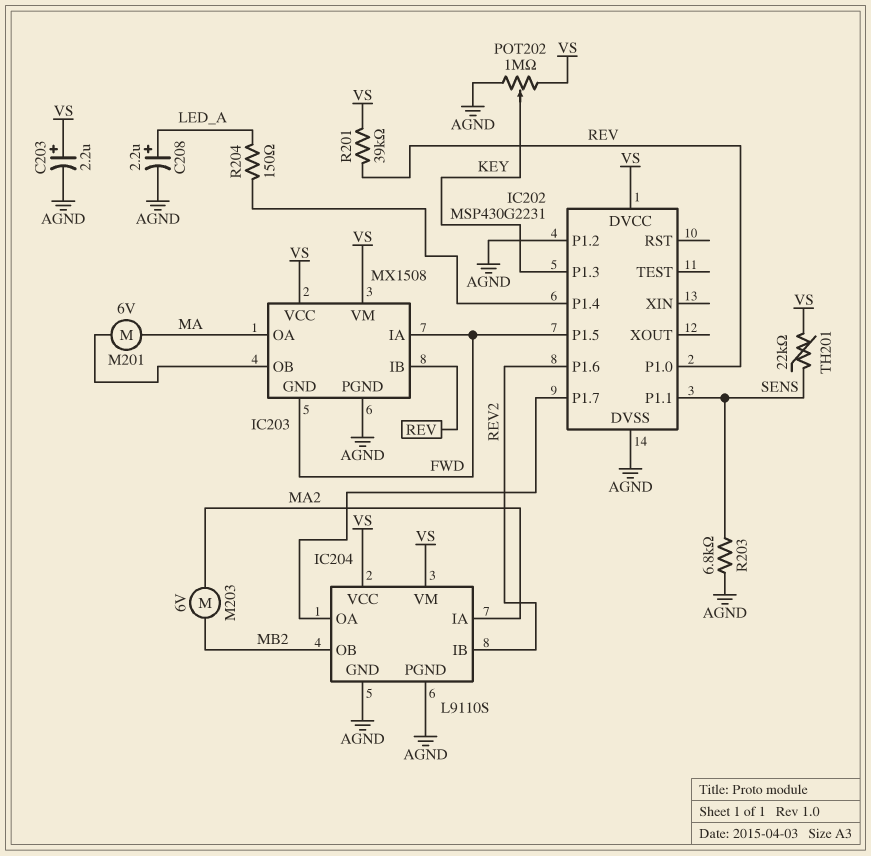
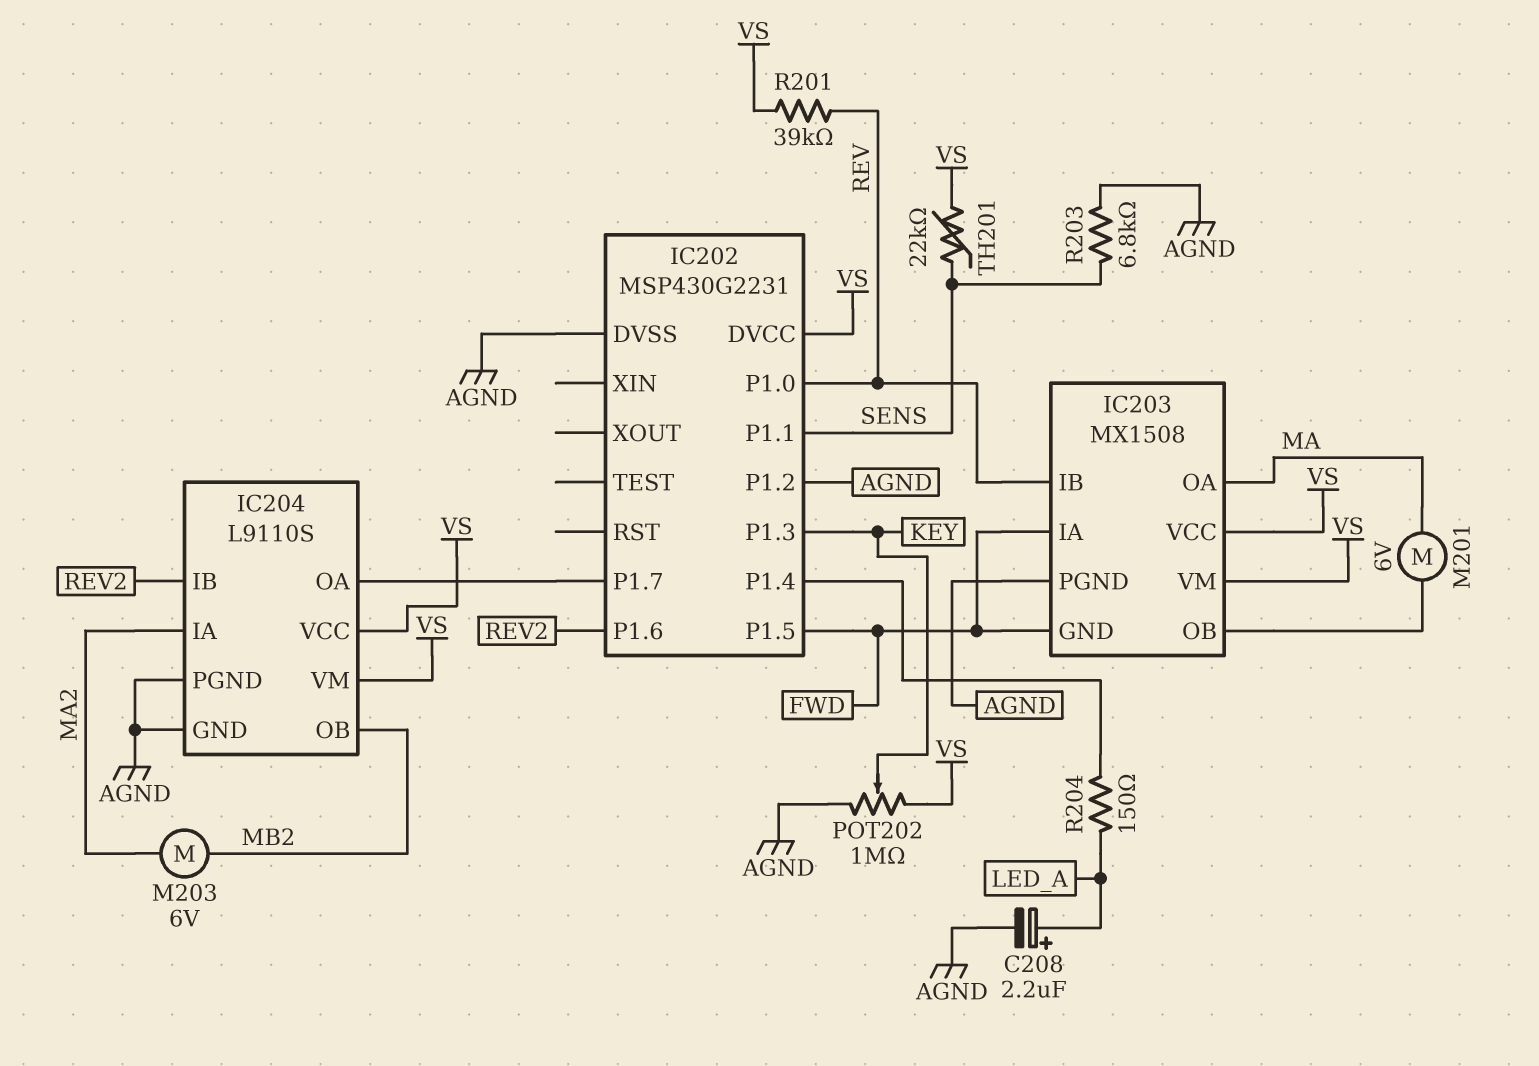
C203: 2.2uF (plus VS, minus AGND) -> none

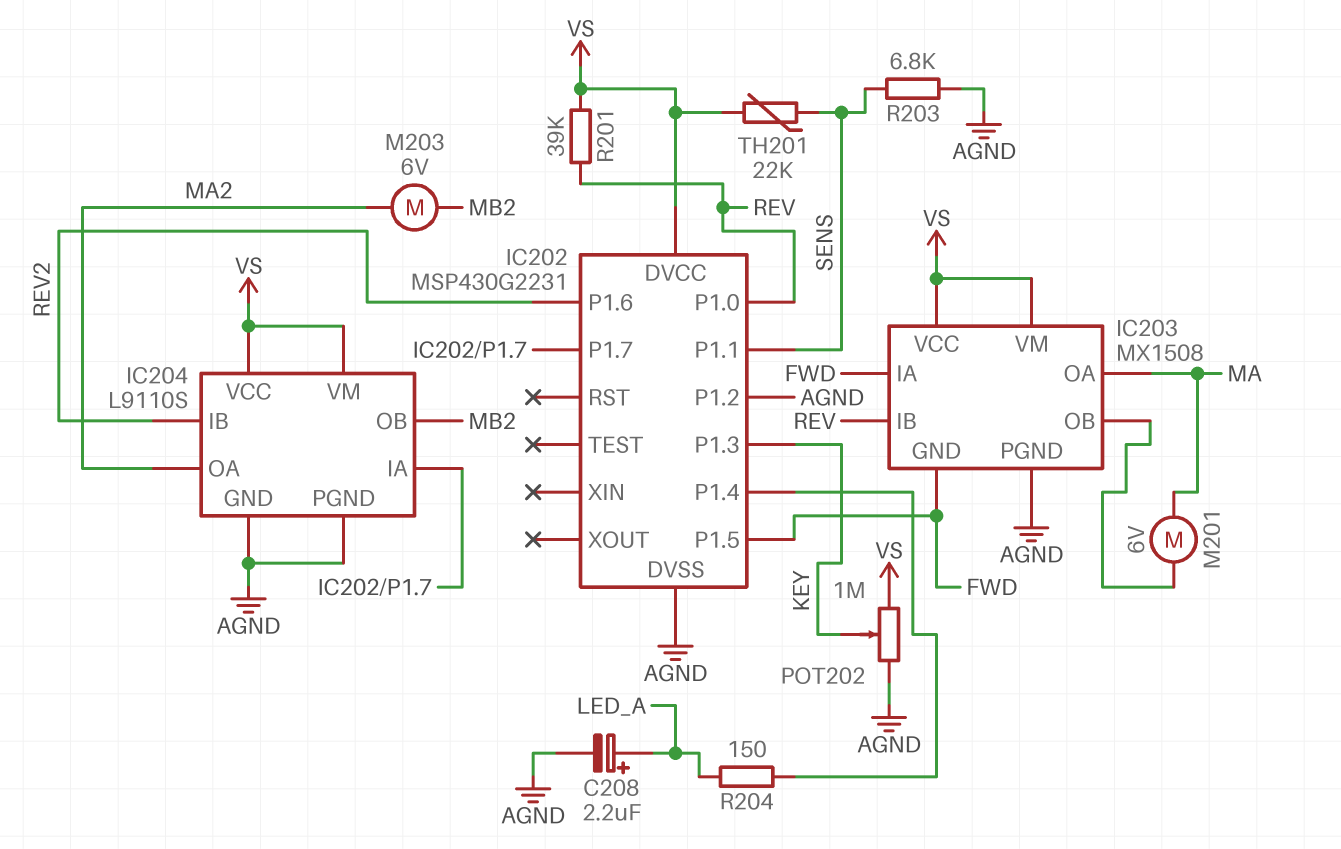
IC204 pin IA: MA2 -> IC202/P1.7
IC204 pin OA: IC202/P1.7 -> MA2

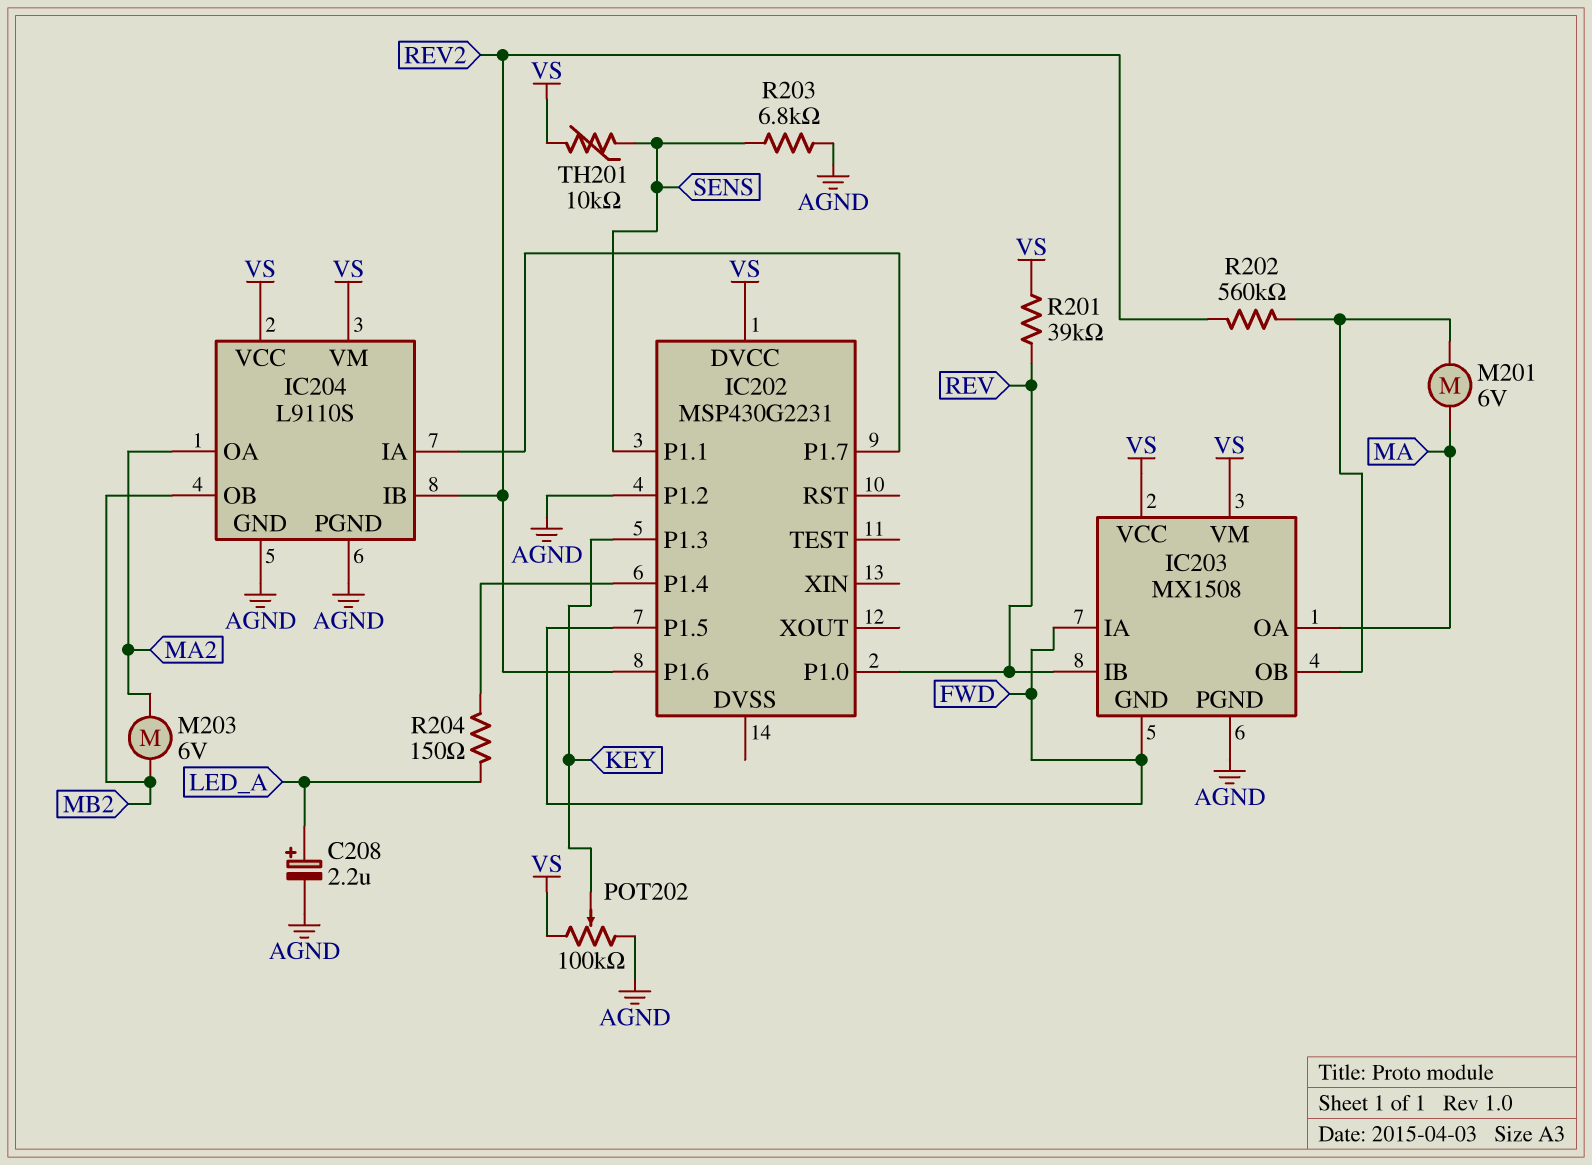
IC202 pin DVSS: AGND -> none
POT202: 1M (AGND, VS, wiper KEY) -> 100k (AGND, VS, wiper KEY)
R202: none -> 560k (IC203/OB, REV2)
TH201: 22k (SENS, VS) -> 10k (SENS, VS)

